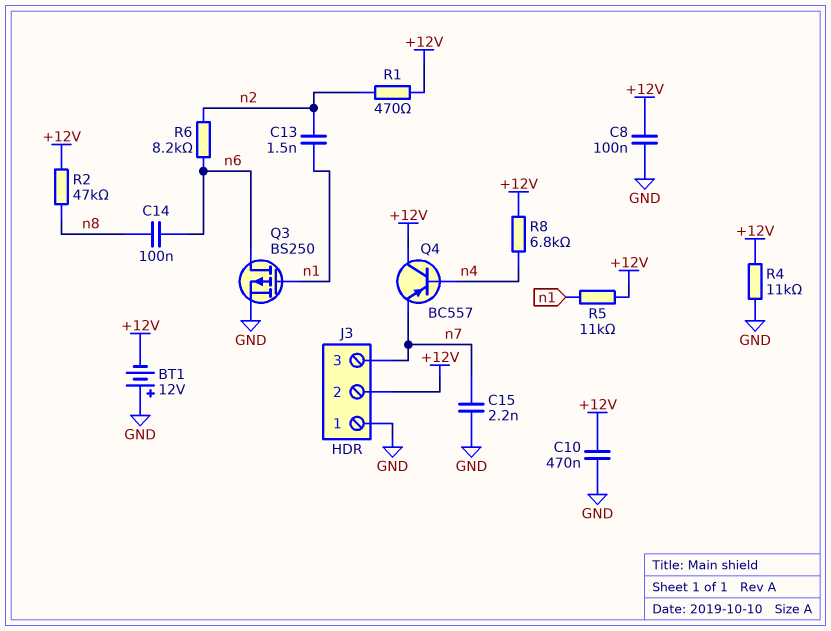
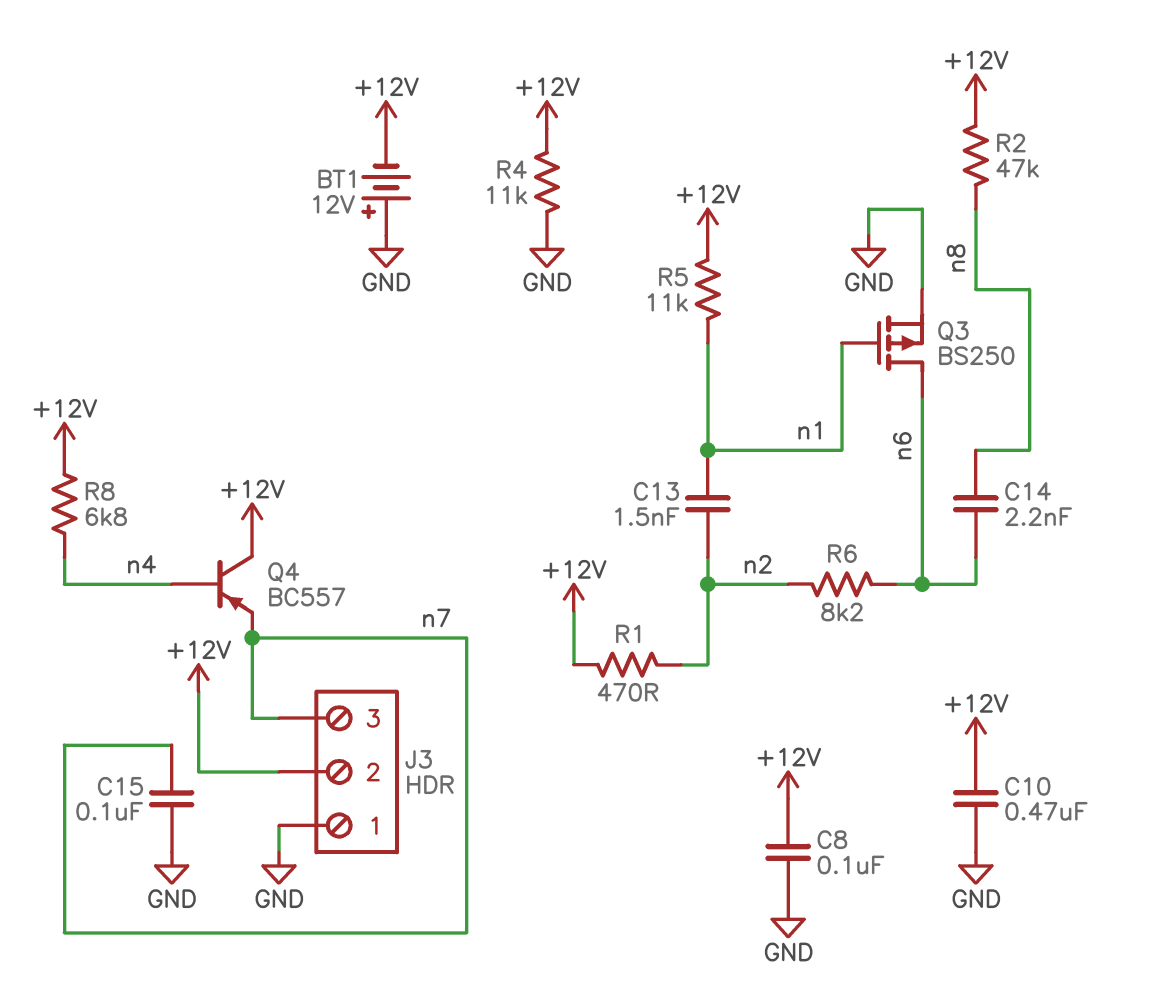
C14: 100nF (n6, n8) -> 2.2nF (n6, n8)
C15: 2.2nF (GND, n7) -> 100nF (GND, n7)

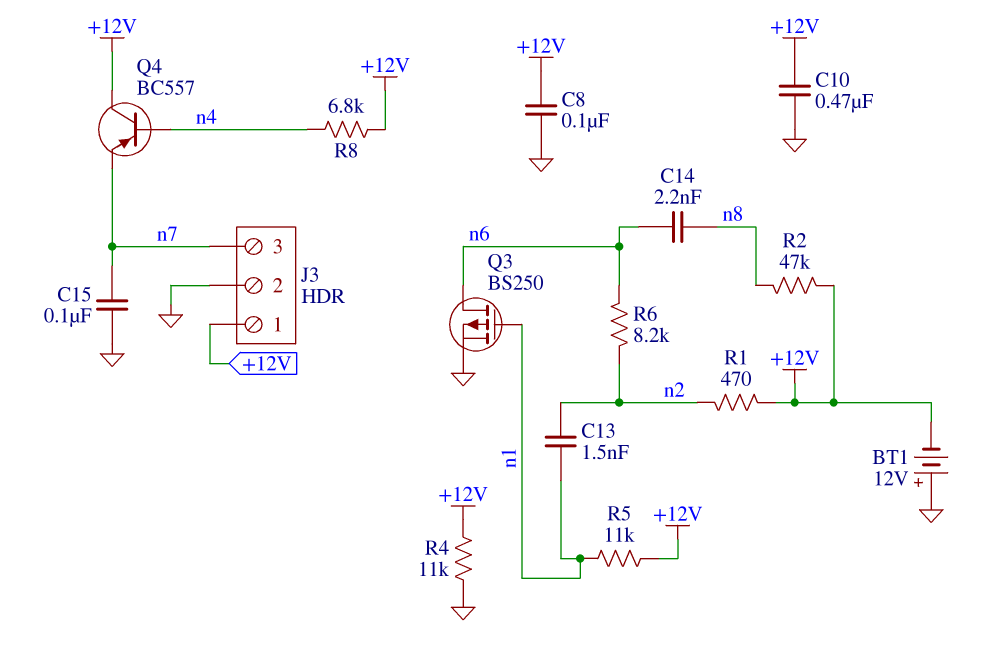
J3 pin 1: GND -> +12V
J3 pin 2: +12V -> GND

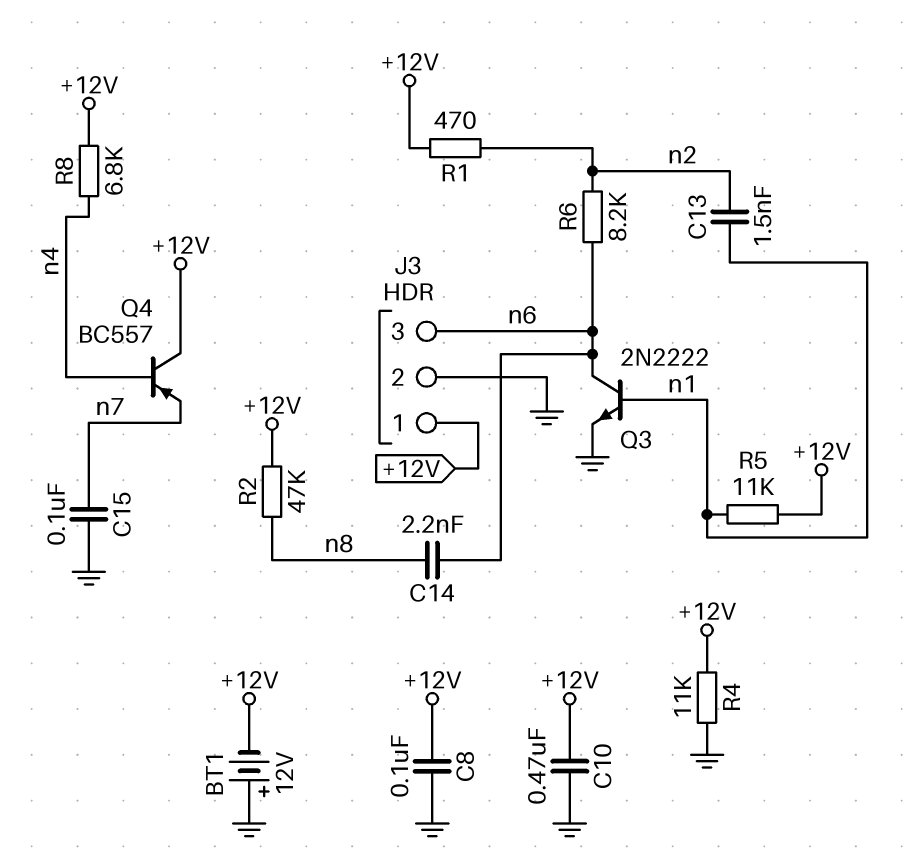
J3 pin 3: n7 -> n6
Q3: PMOS BS250 (G n1, D n6, S GND) -> NPN 2N2222 (B n1, C n6, E GND)

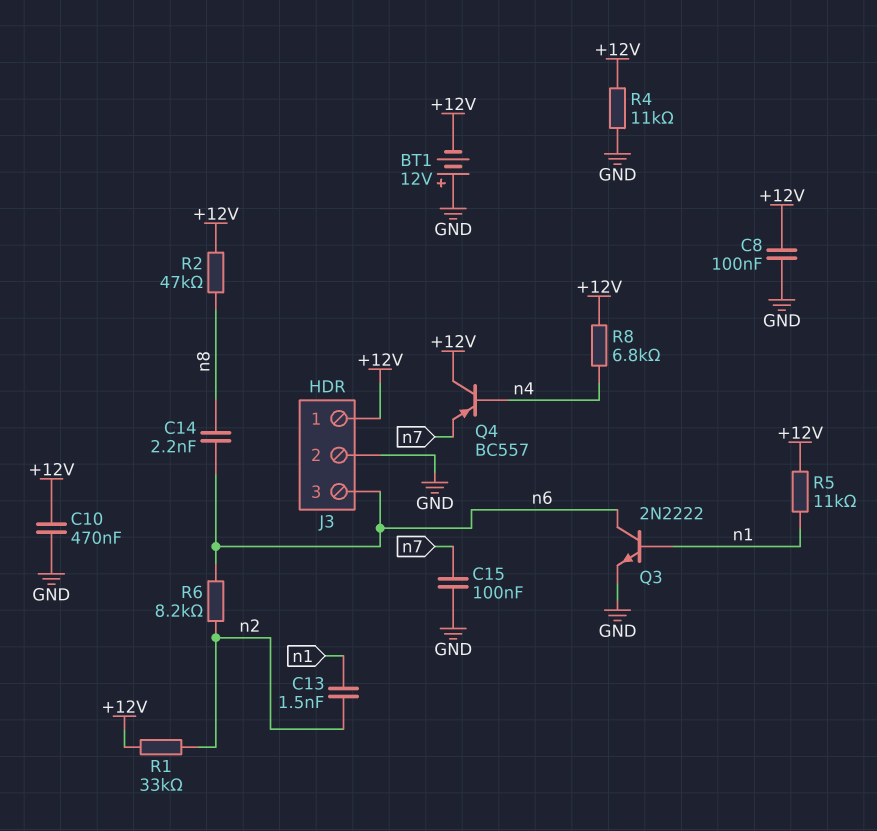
R1: 470 (+12V, n2) -> 33k (+12V, n2)

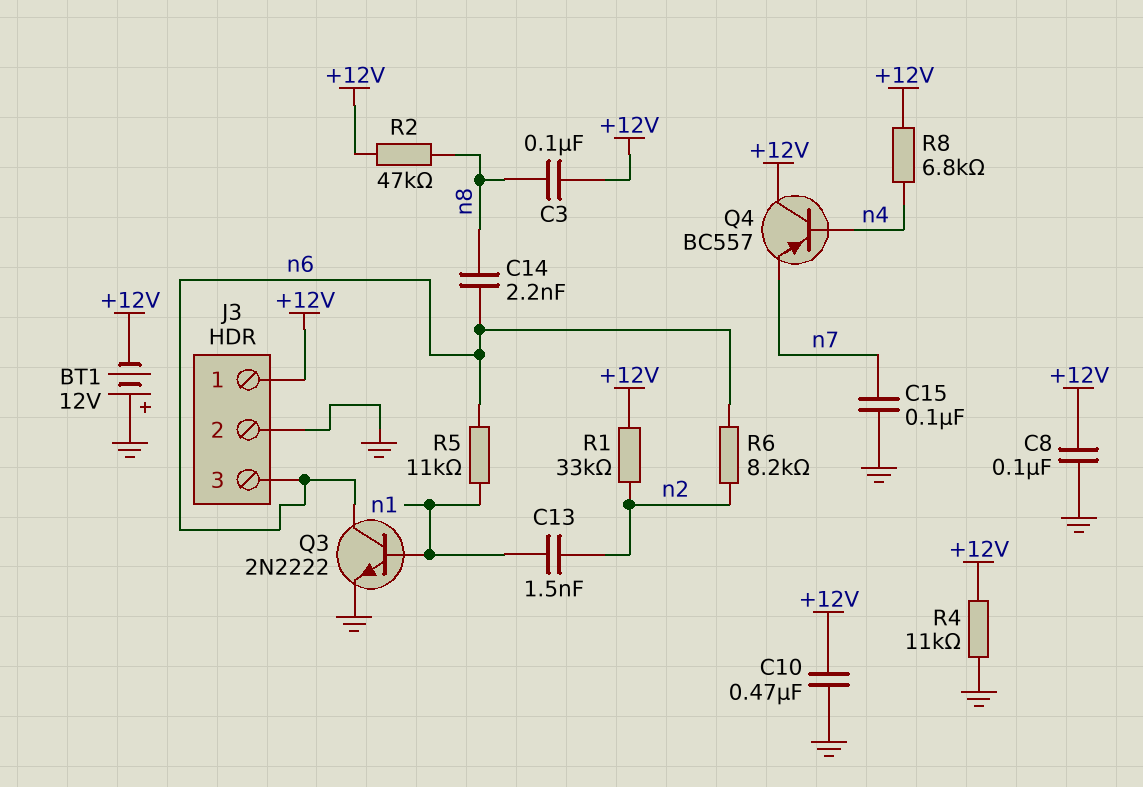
C3: none -> 100nF (+12V, n8)
R5: 11k (+12V, n1) -> 11k (n1, n6)

